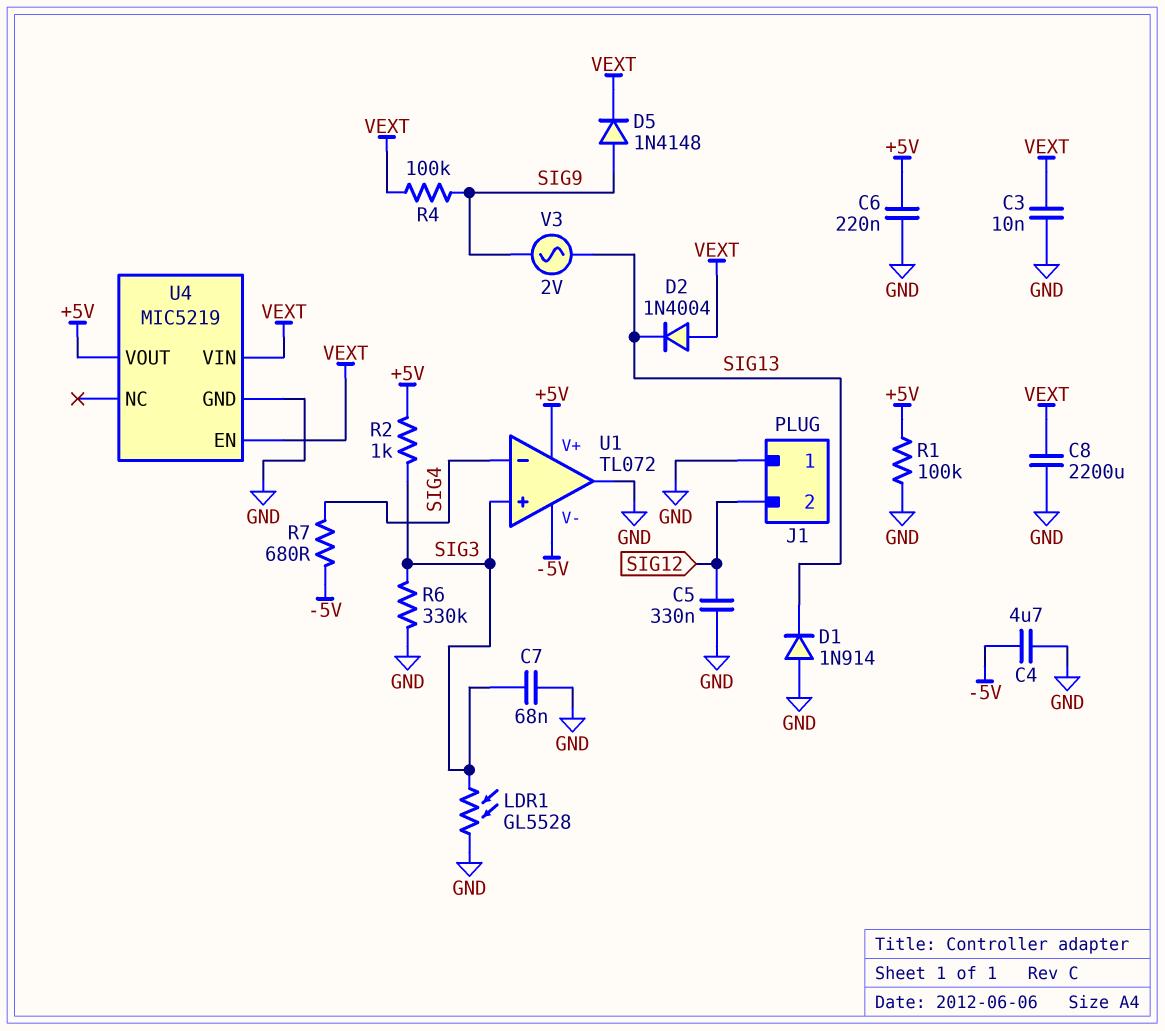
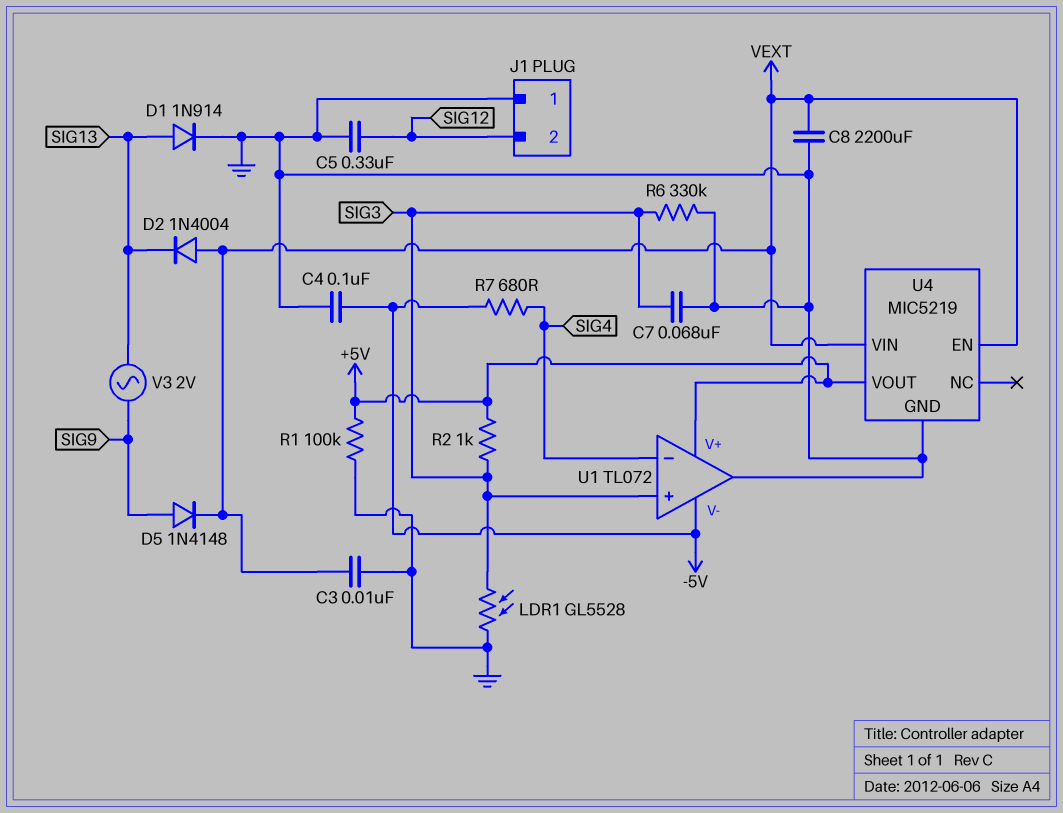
C4: 4.7uF (-5V, GND) -> 100nF (-5V, GND)
C6: 220nF (+5V, GND) -> none
D1: diode 1N914 (A GND, K SIG13) -> diode 1N914 (A SIG13, K GND)
R4: 100k (SIG9, VEXT) -> none

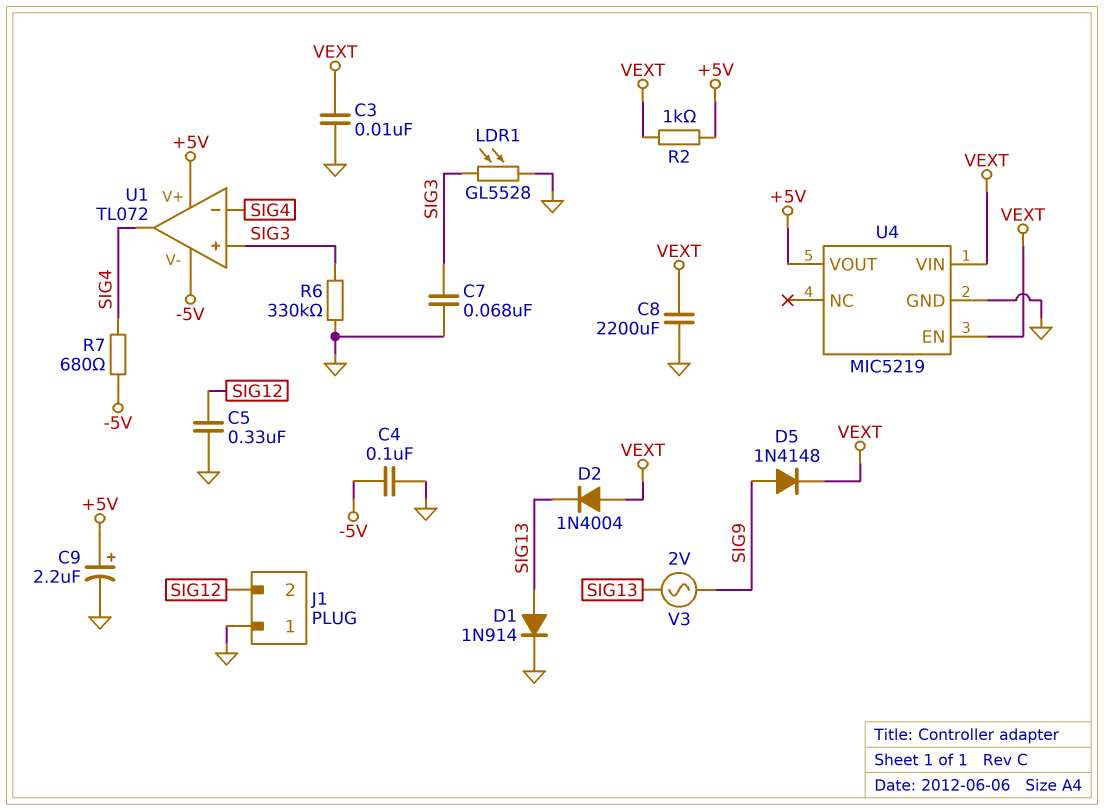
C9: none -> 2.2uF (plus +5V, minus GND)
R1: 100k (+5V, GND) -> none
R2: 1k (+5V, SIG3) -> 1k (+5V, VEXT)
U1 pin out: GND -> SIG4

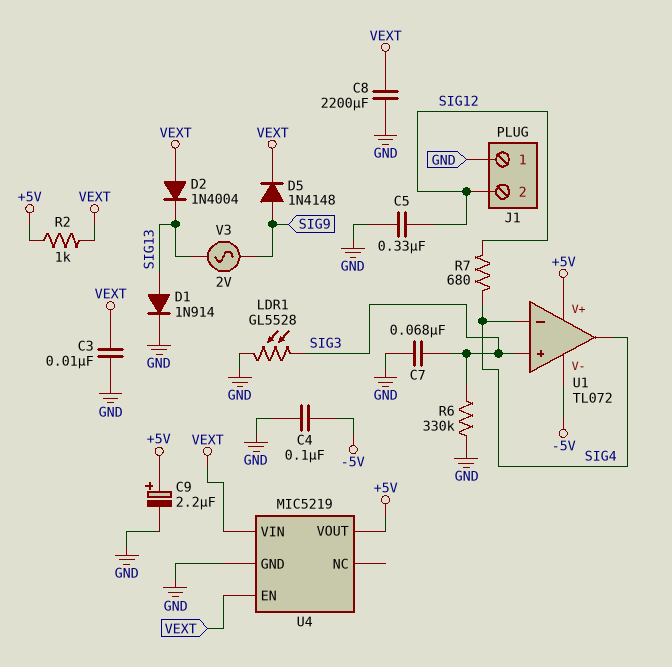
R7: 680 (-5V, SIG4) -> 680 (SIG4, SIG12)

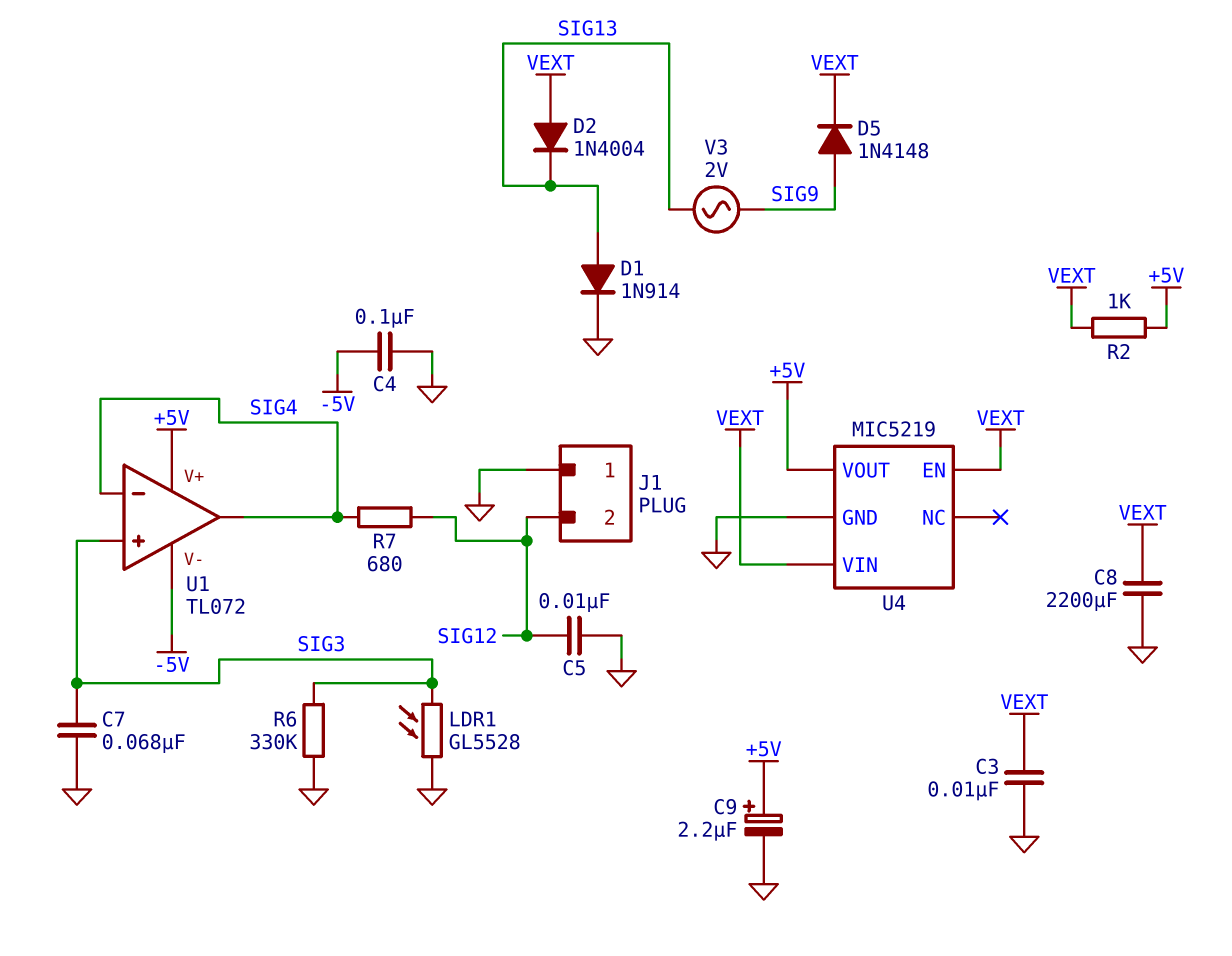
C5: 330nF (GND, SIG12) -> 10nF (GND, SIG12)

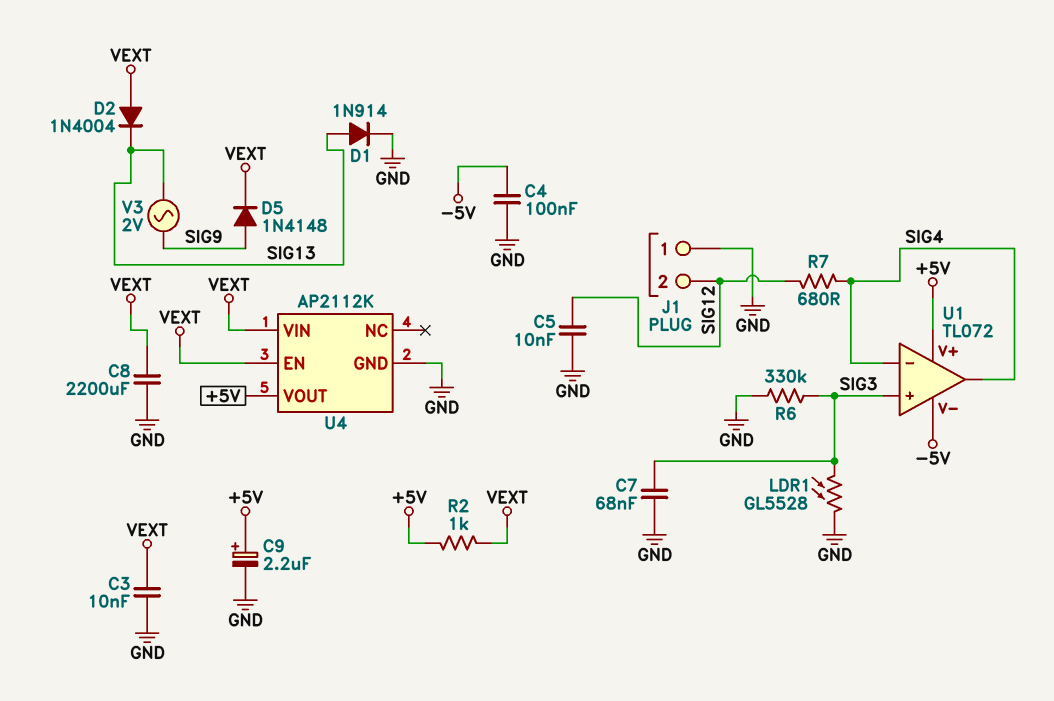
U4: MIC5219 -> AP2112K

